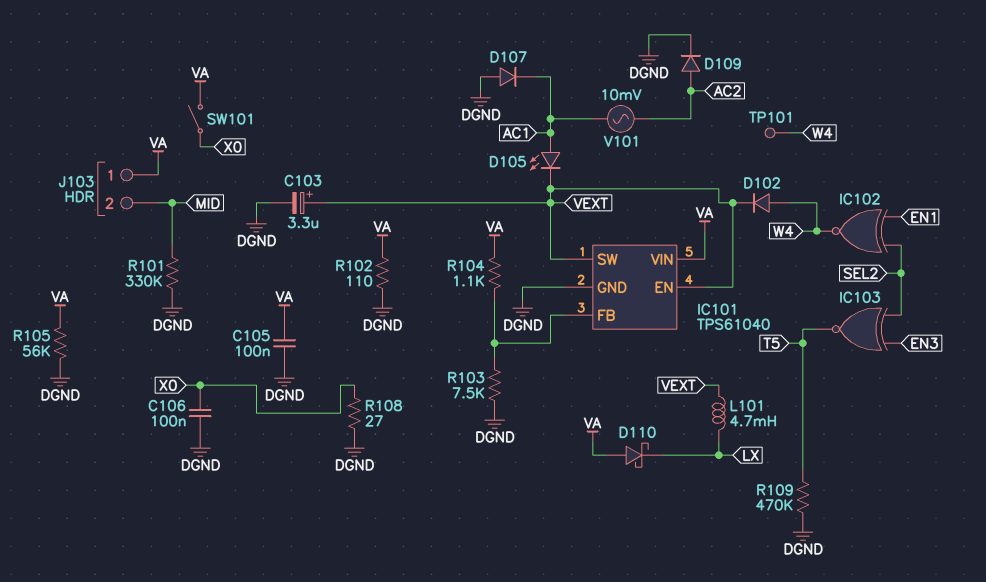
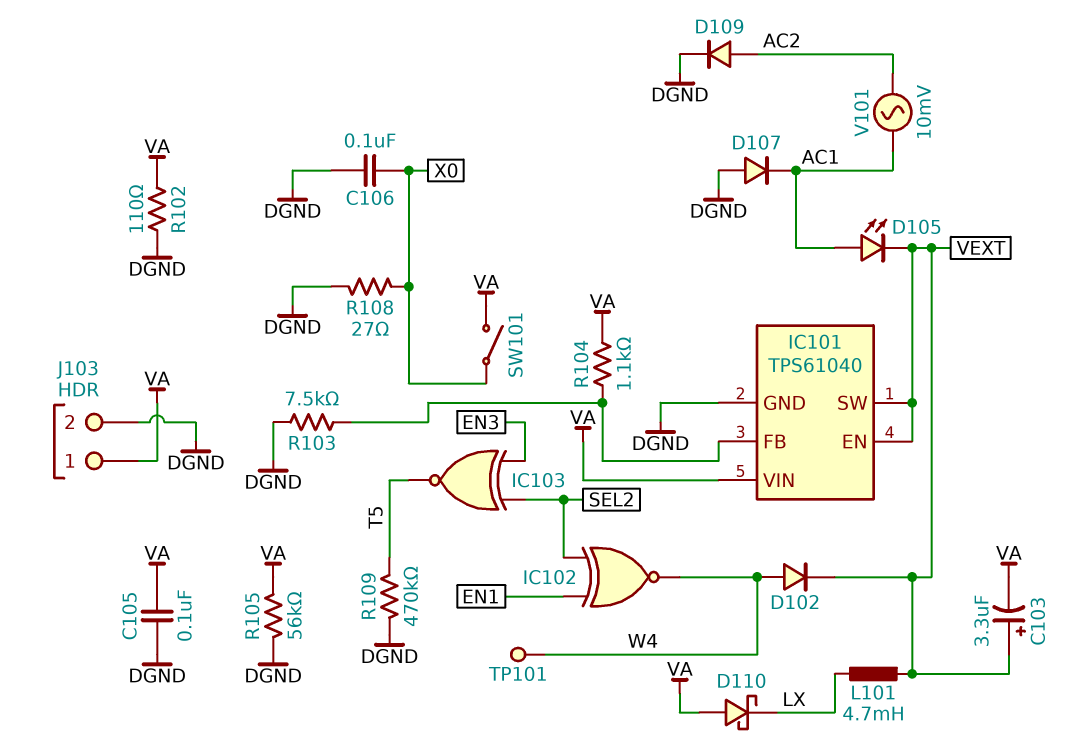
C103: 3.3uF (plus VEXT, minus DGND) -> 3.3uF (plus VEXT, minus VA)
J103 pin 2: MID -> DGND
R101: 330k (DGND, MID) -> none

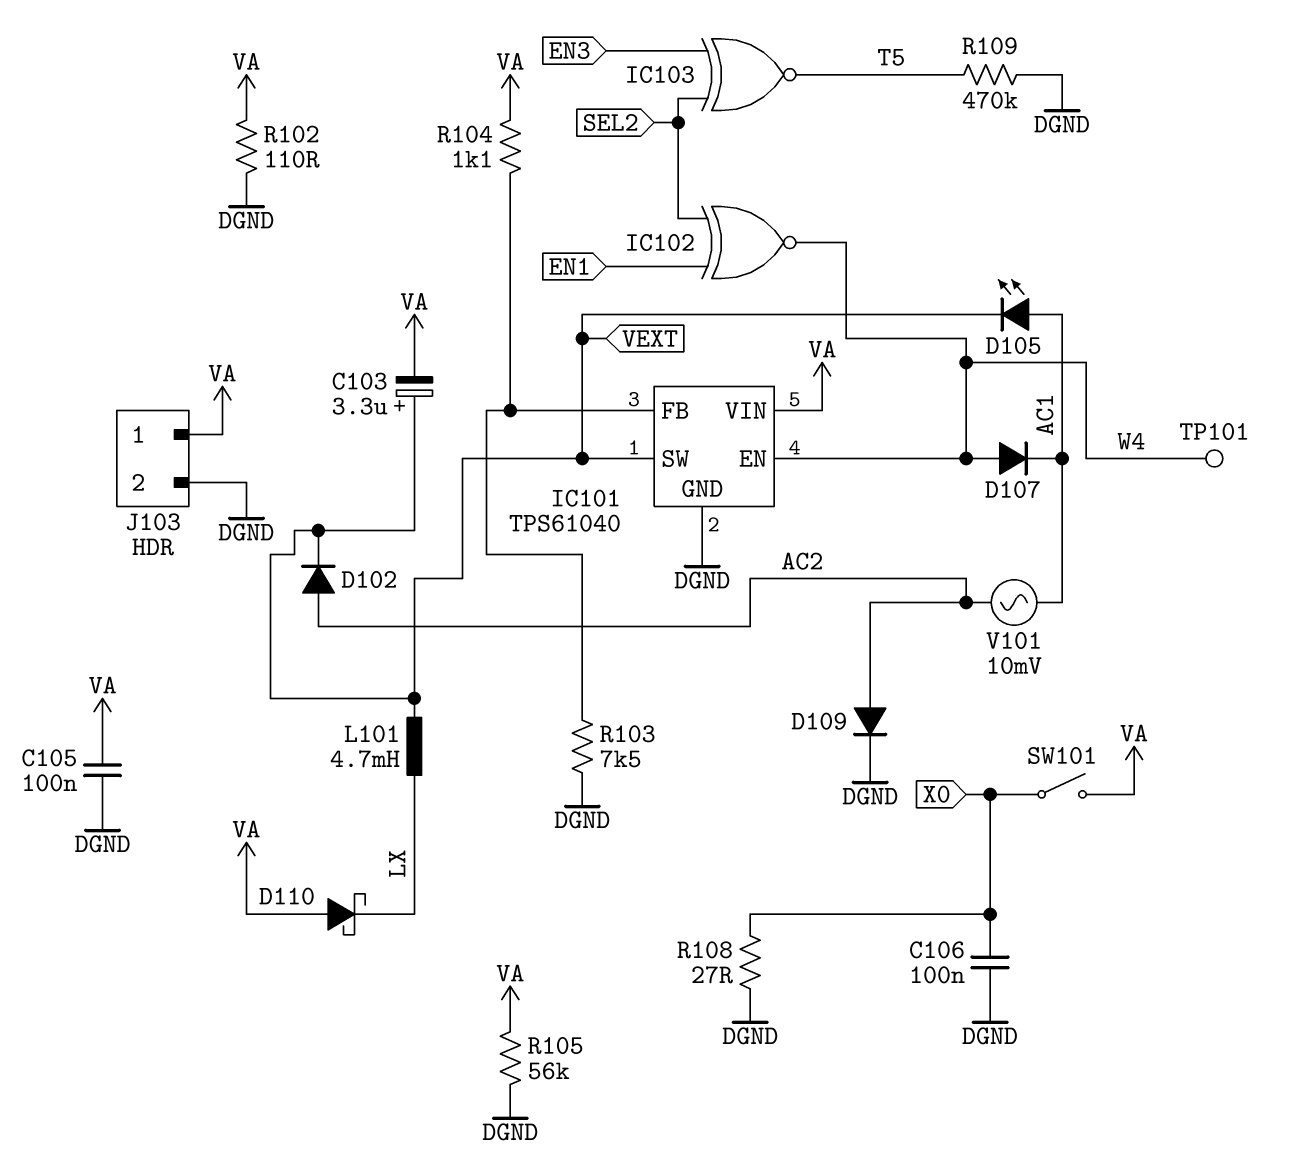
D102: diode (A W4, K VEXT) -> diode (A AC2, K VEXT)
D107: diode (A DGND, K AC1) -> diode (A W4, K AC1)
IC101 pin EN: VEXT -> W4

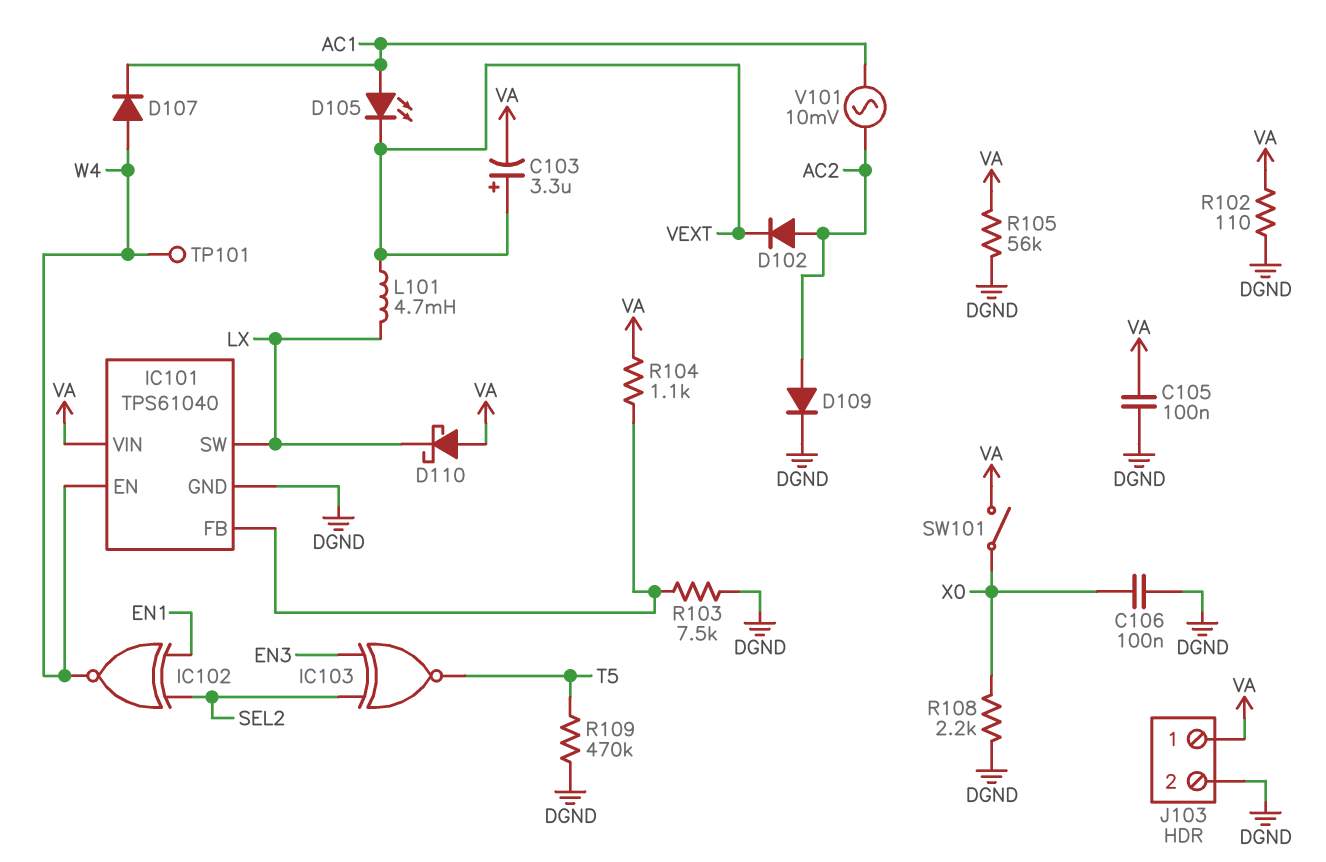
IC101 pin SW: VEXT -> LX
R108: 27 (DGND, X0) -> 2.2k (DGND, X0)

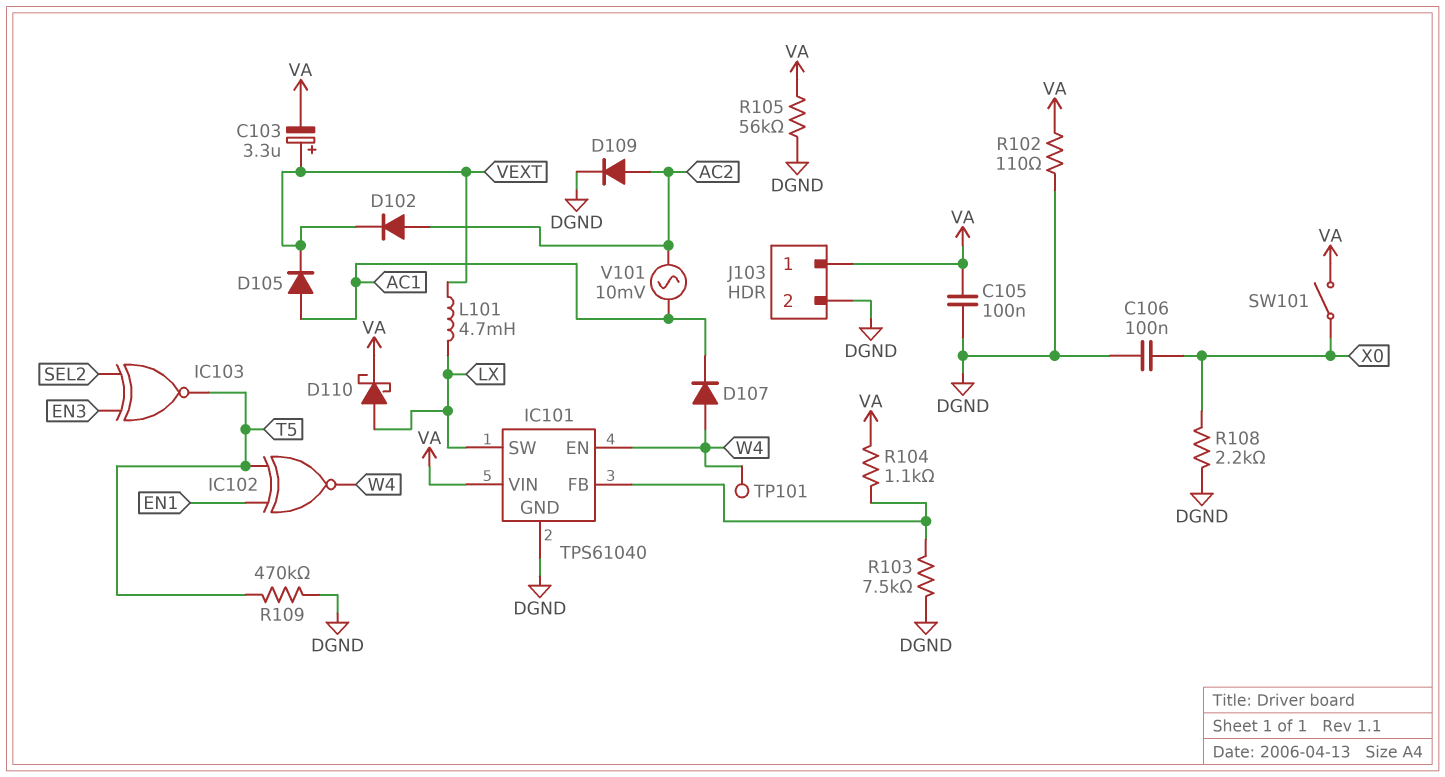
D105: LED (A AC1, K VEXT) -> diode (A AC1, K VEXT)
D110: schottky (A VA, K LX) -> schottky (A LX, K VA)
IC102: XNOR (in EN1, in SEL2, out W4) -> XNOR (in EN1, in T5, out W4)

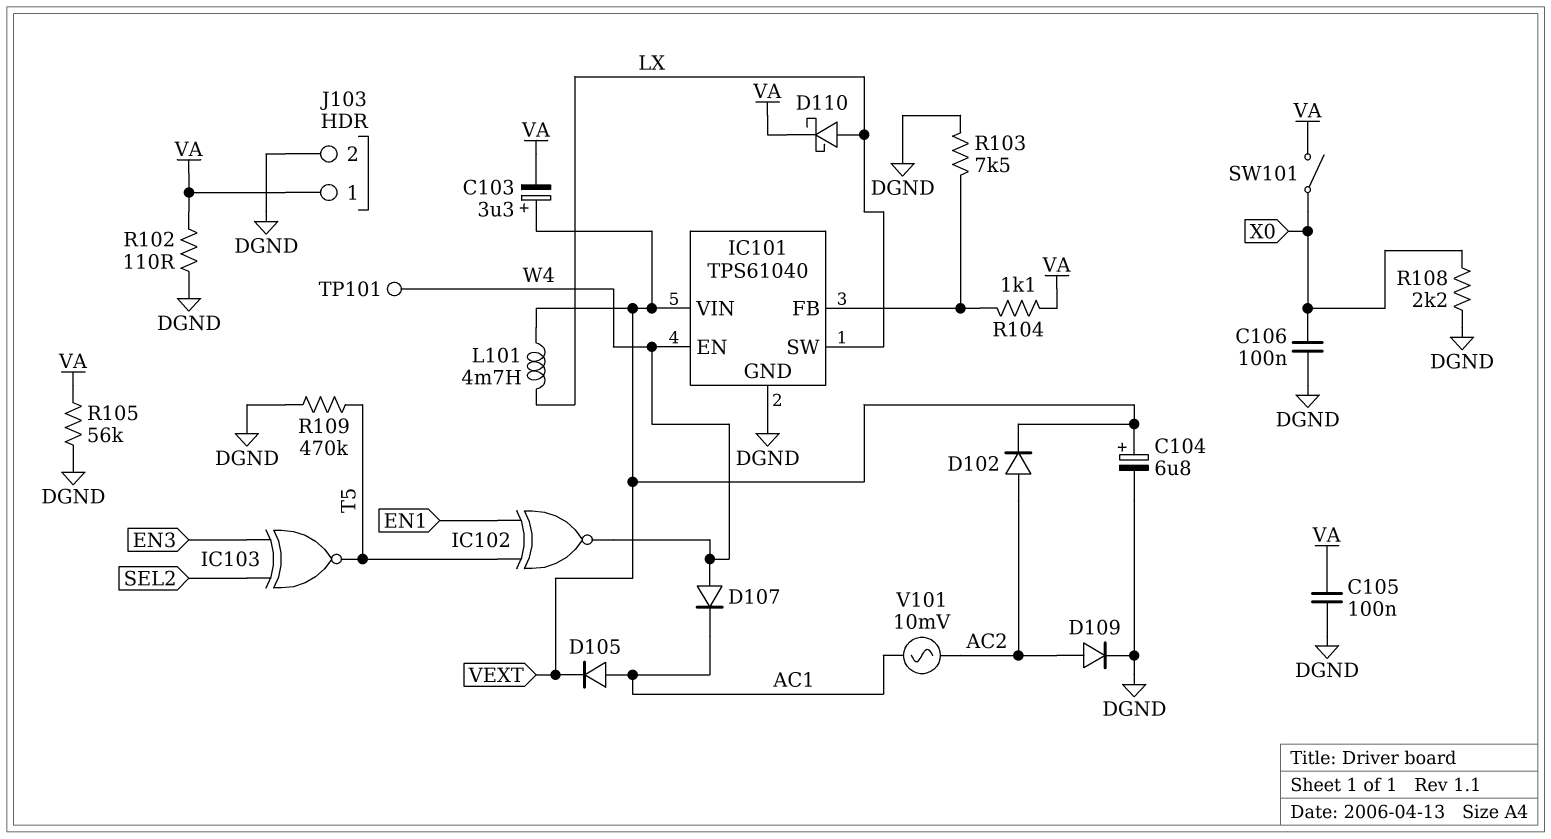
C104: none -> 6.8uF (plus VEXT, minus DGND)
IC101 pin VIN: VA -> VEXT

